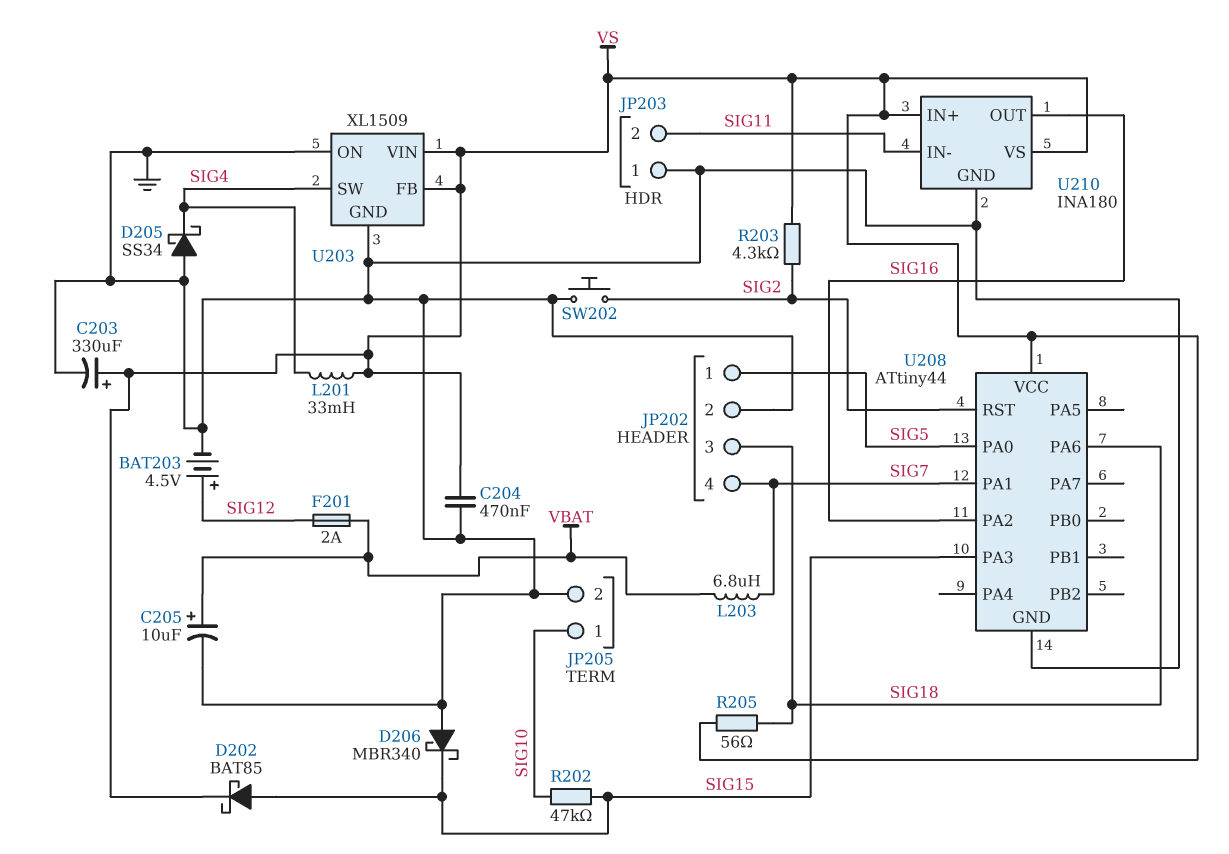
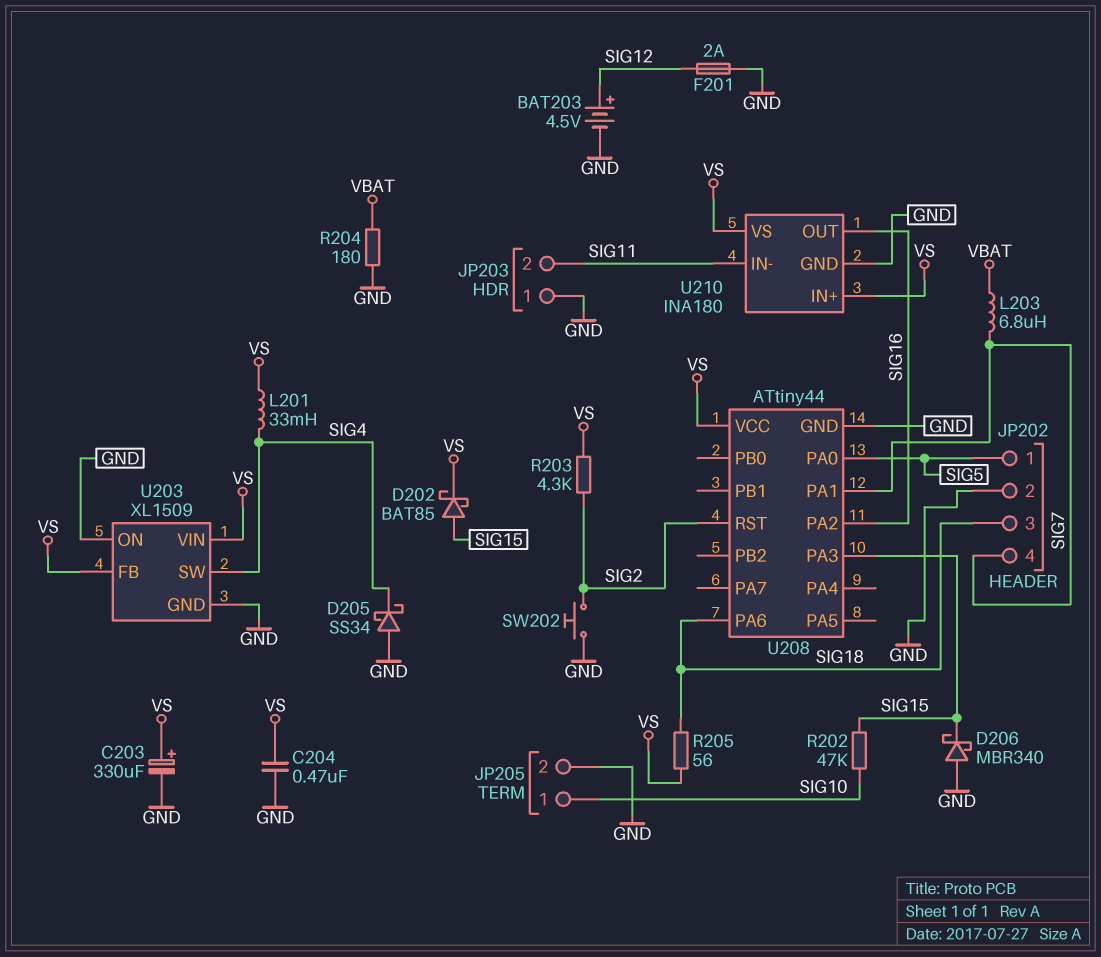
C205: 10uF (plus VBAT, minus GND) -> none
F201: 2A (SIG12, VBAT) -> 2A (GND, SIG12)
R204: none -> 180 (GND, VBAT)

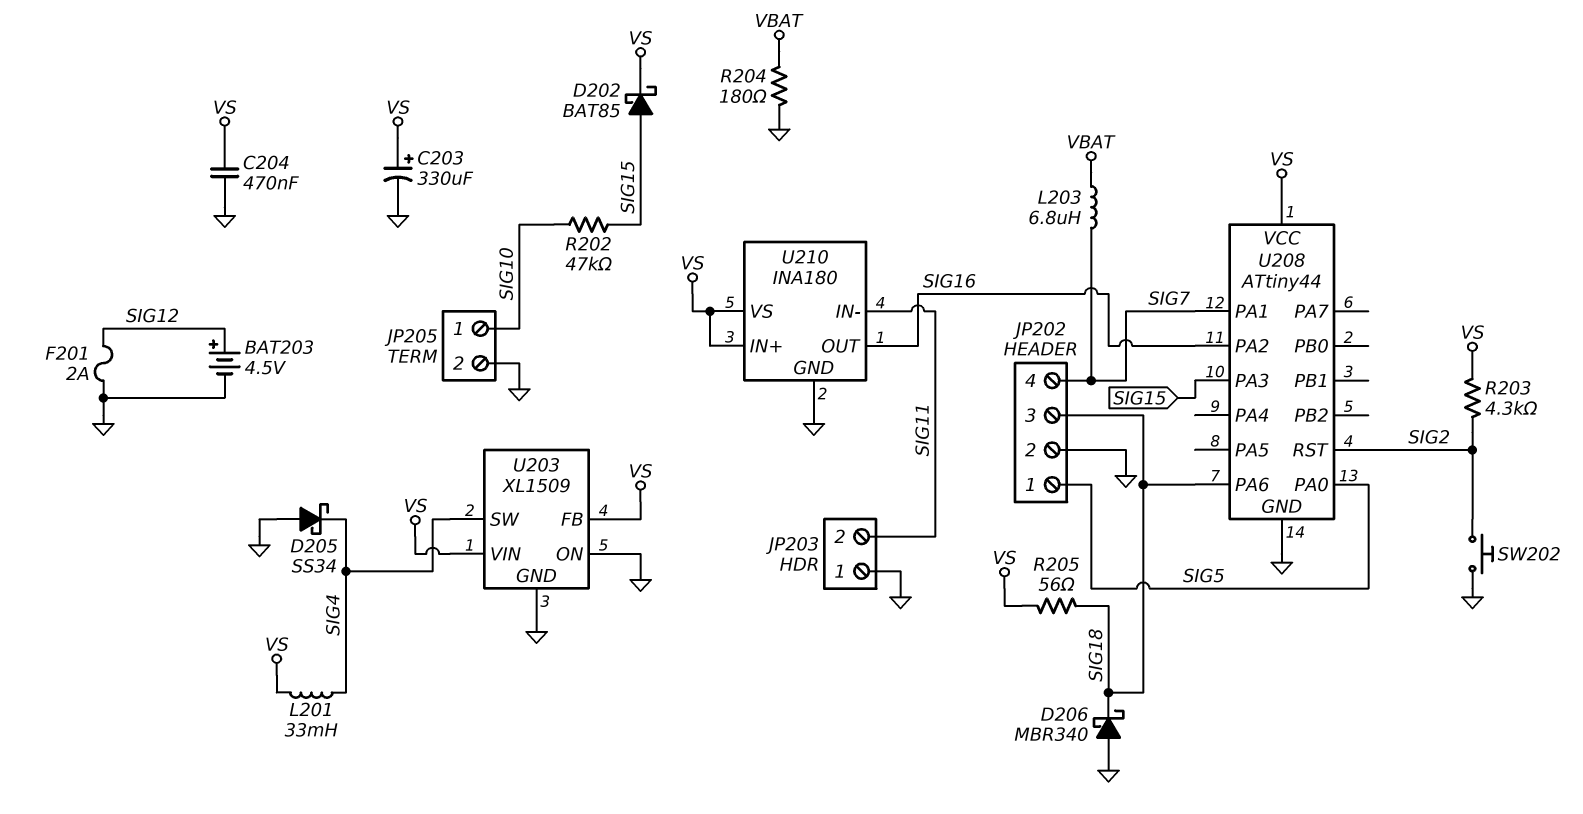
D206: schottky MBR340 (A GND, K SIG15) -> schottky MBR340 (A GND, K SIG18)

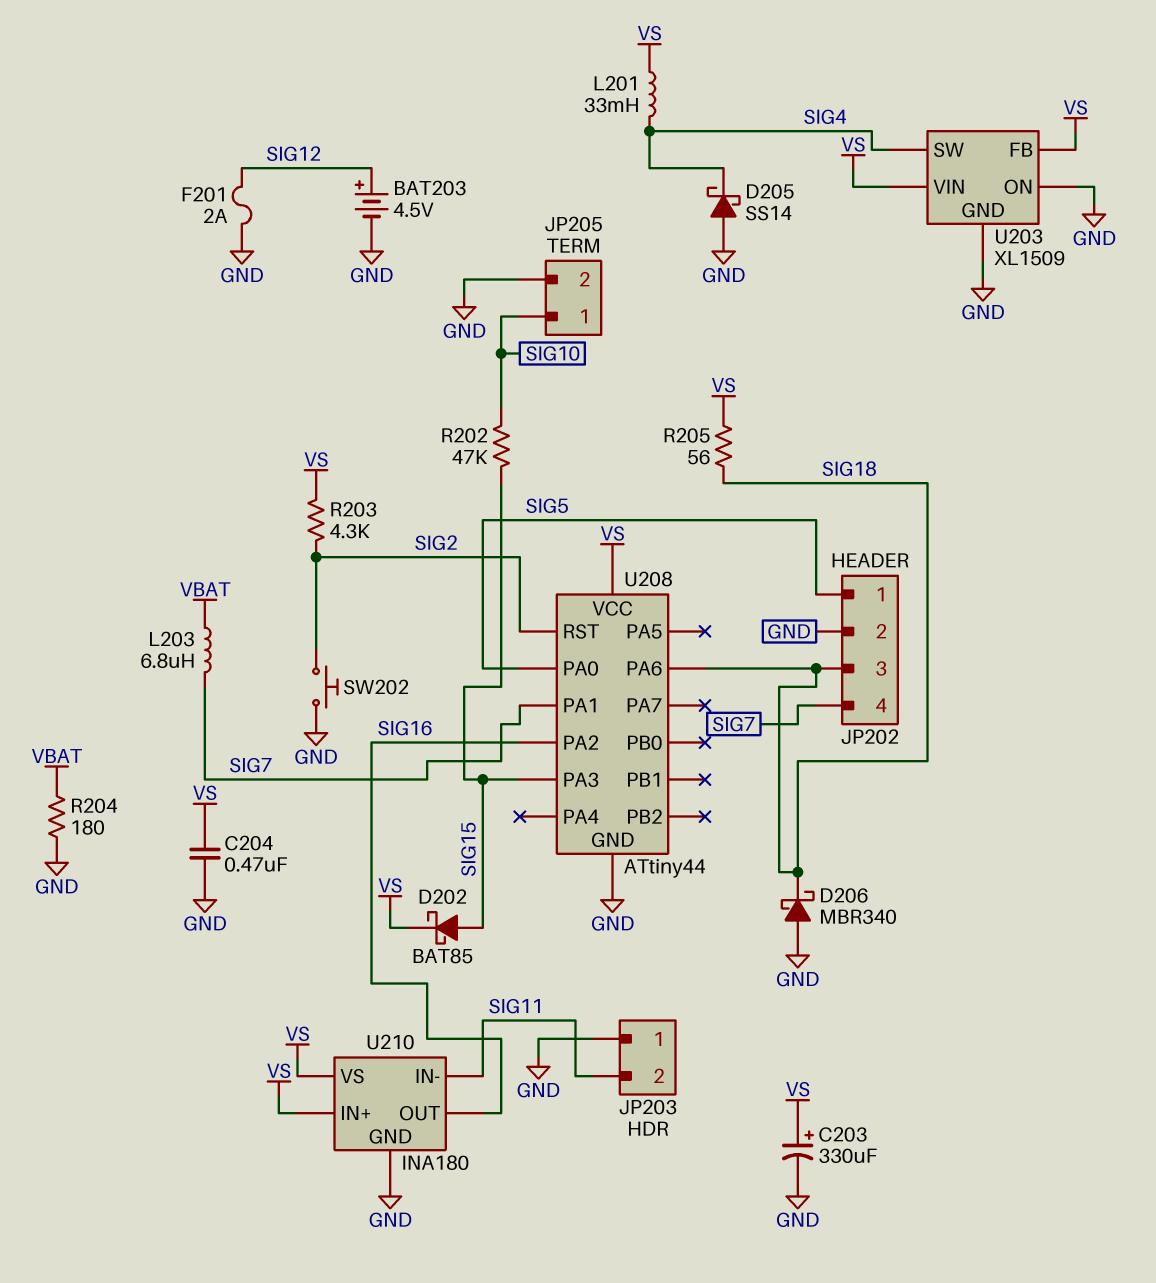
D205: schottky SS34 (A GND, K SIG4) -> schottky SS14 (A GND, K SIG4)

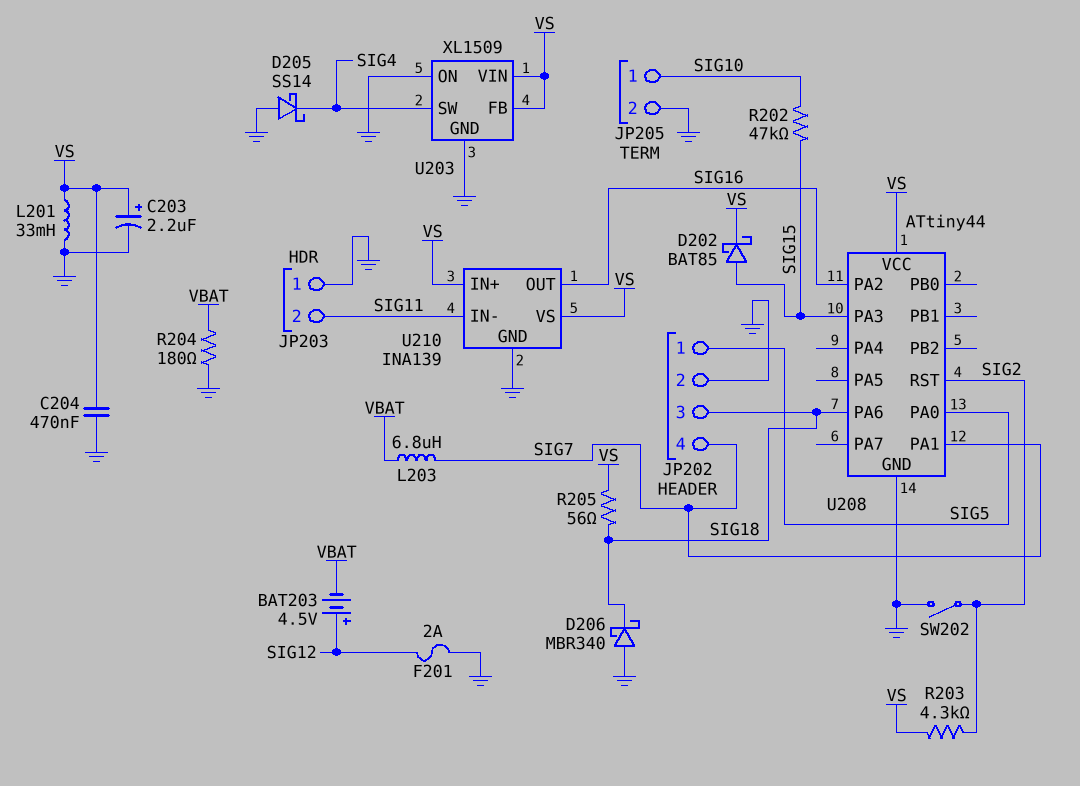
BAT203: 4.5V (plus SIG12, minus GND) -> 4.5V (plus SIG12, minus VBAT)
C203: 330uF (plus VS, minus GND) -> 2.2uF (plus VS, minus GND)
L201: 33mH (SIG4, VS) -> 33mH (GND, VS)
SW202: button (GND, SIG2) -> switch (GND, SIG2)
U210: INA180 -> INA139

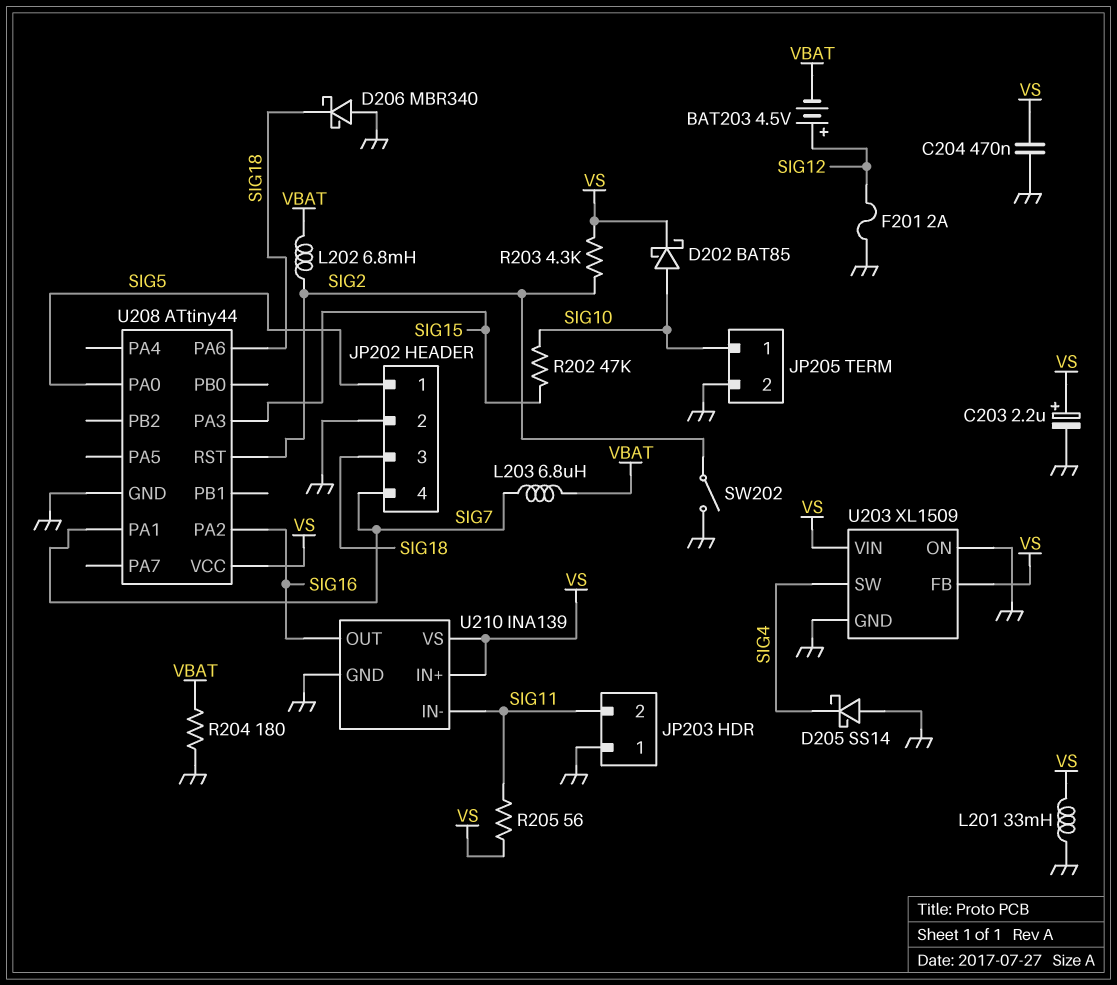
D202: schottky BAT85 (A SIG15, K VS) -> schottky BAT85 (A SIG10, K VS)
L202: none -> 6.8mH (SIG2, VBAT)
R205: 56 (SIG18, VS) -> 56 (SIG11, VS)

